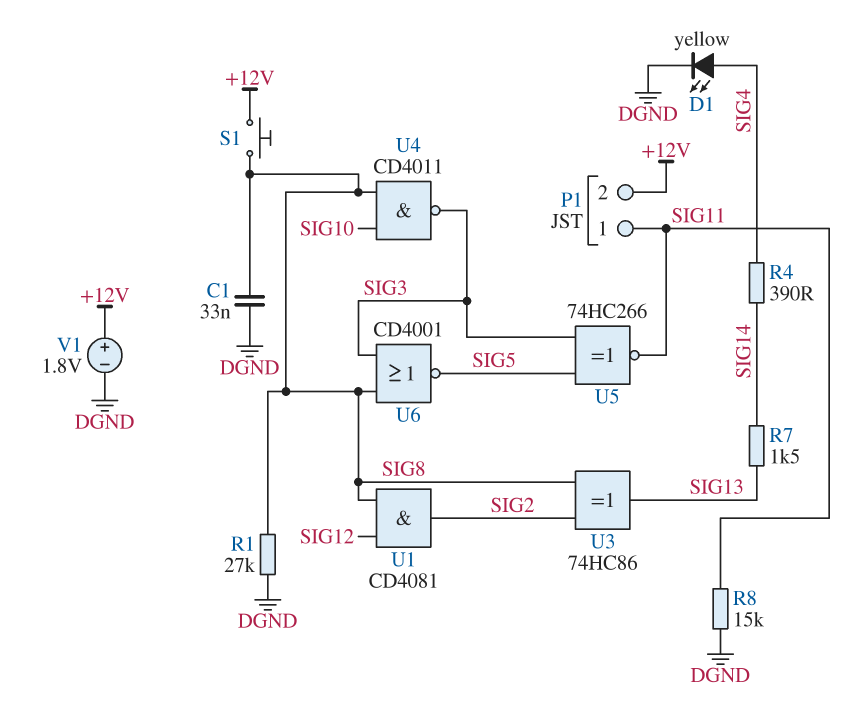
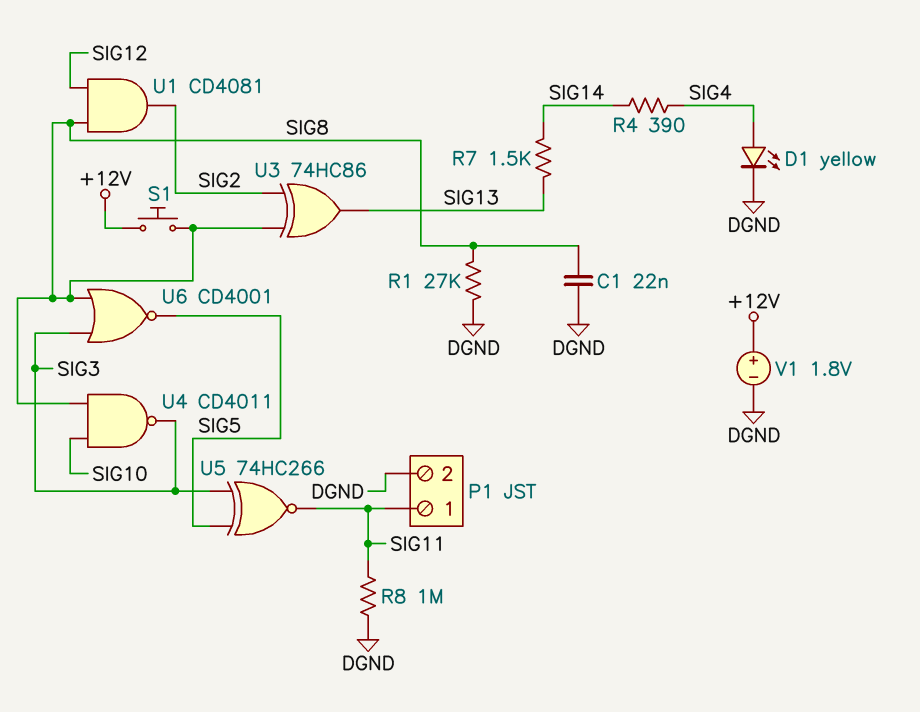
C1: 33nF (DGND, SIG8) -> 22nF (DGND, SIG8)
P1 pin 2: +12V -> DGND
R8: 15k (DGND, SIG11) -> 1M (DGND, SIG11)

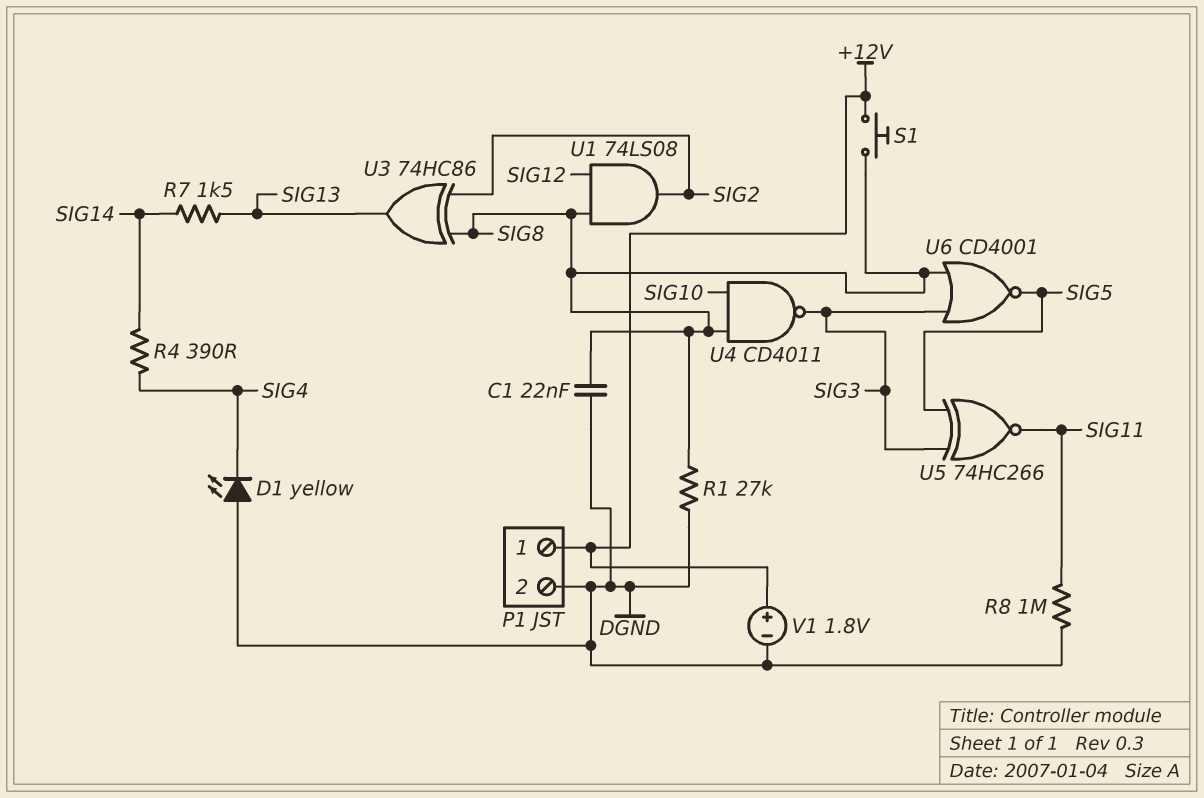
D1: LED yellow (A SIG4, K DGND) -> LED yellow (A DGND, K SIG4)
P1 pin 1: SIG11 -> +12V
U1: AND CD4081 (in SIG8, in SIG12, out SIG2) -> AND 74LS08 (in SIG8, in SIG12, out SIG2)

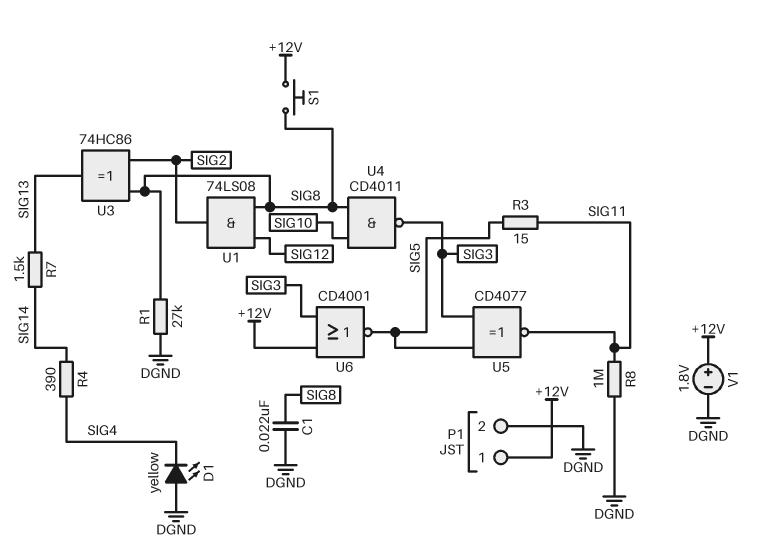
R3: none -> 15 (SIG5, SIG11)
U5: XNOR 74HC266 (in SIG3, in SIG5, out SIG11) -> XNOR CD4077 (in SIG3, in SIG5, out SIG11)
U6: NOR CD4001 (in SIG3, in SIG8, out SIG5) -> NOR CD4001 (in +12V, in SIG3, out SIG5)

